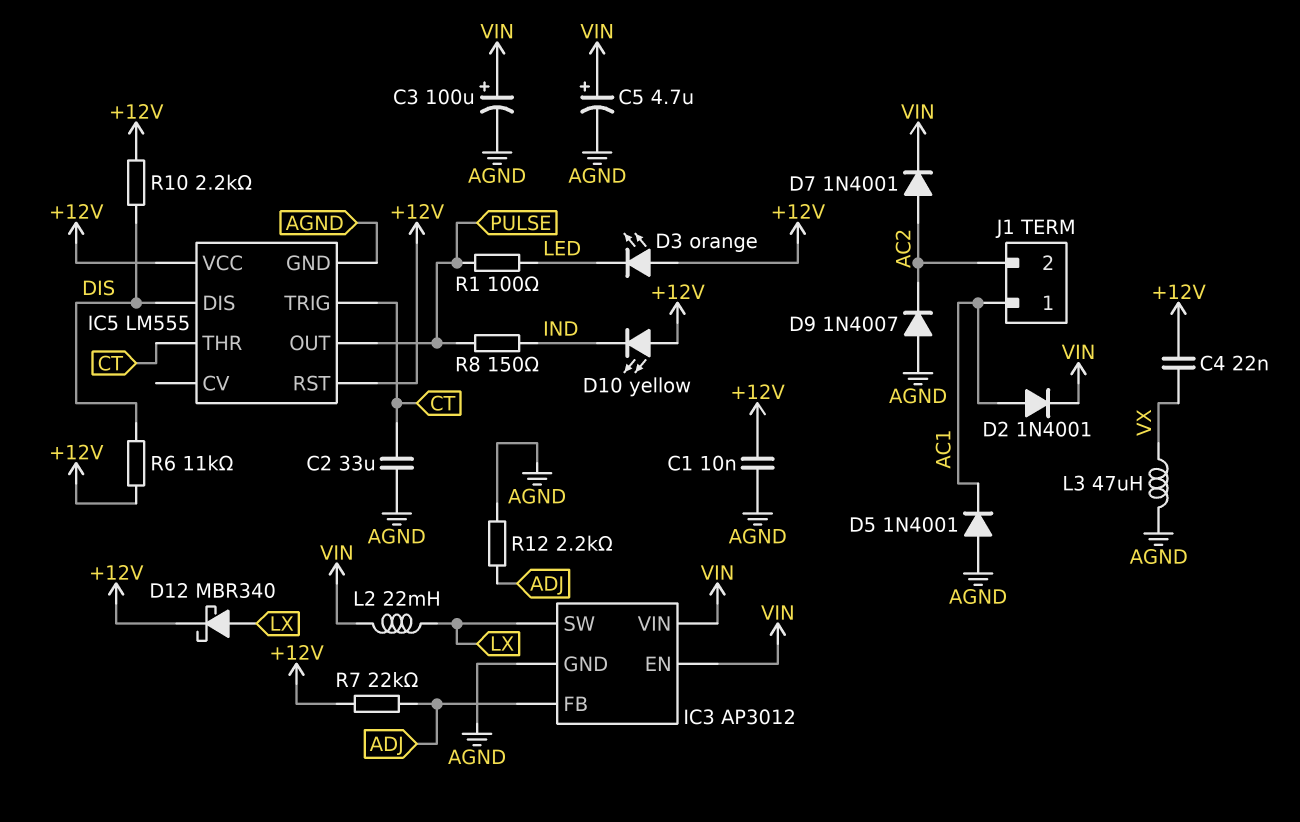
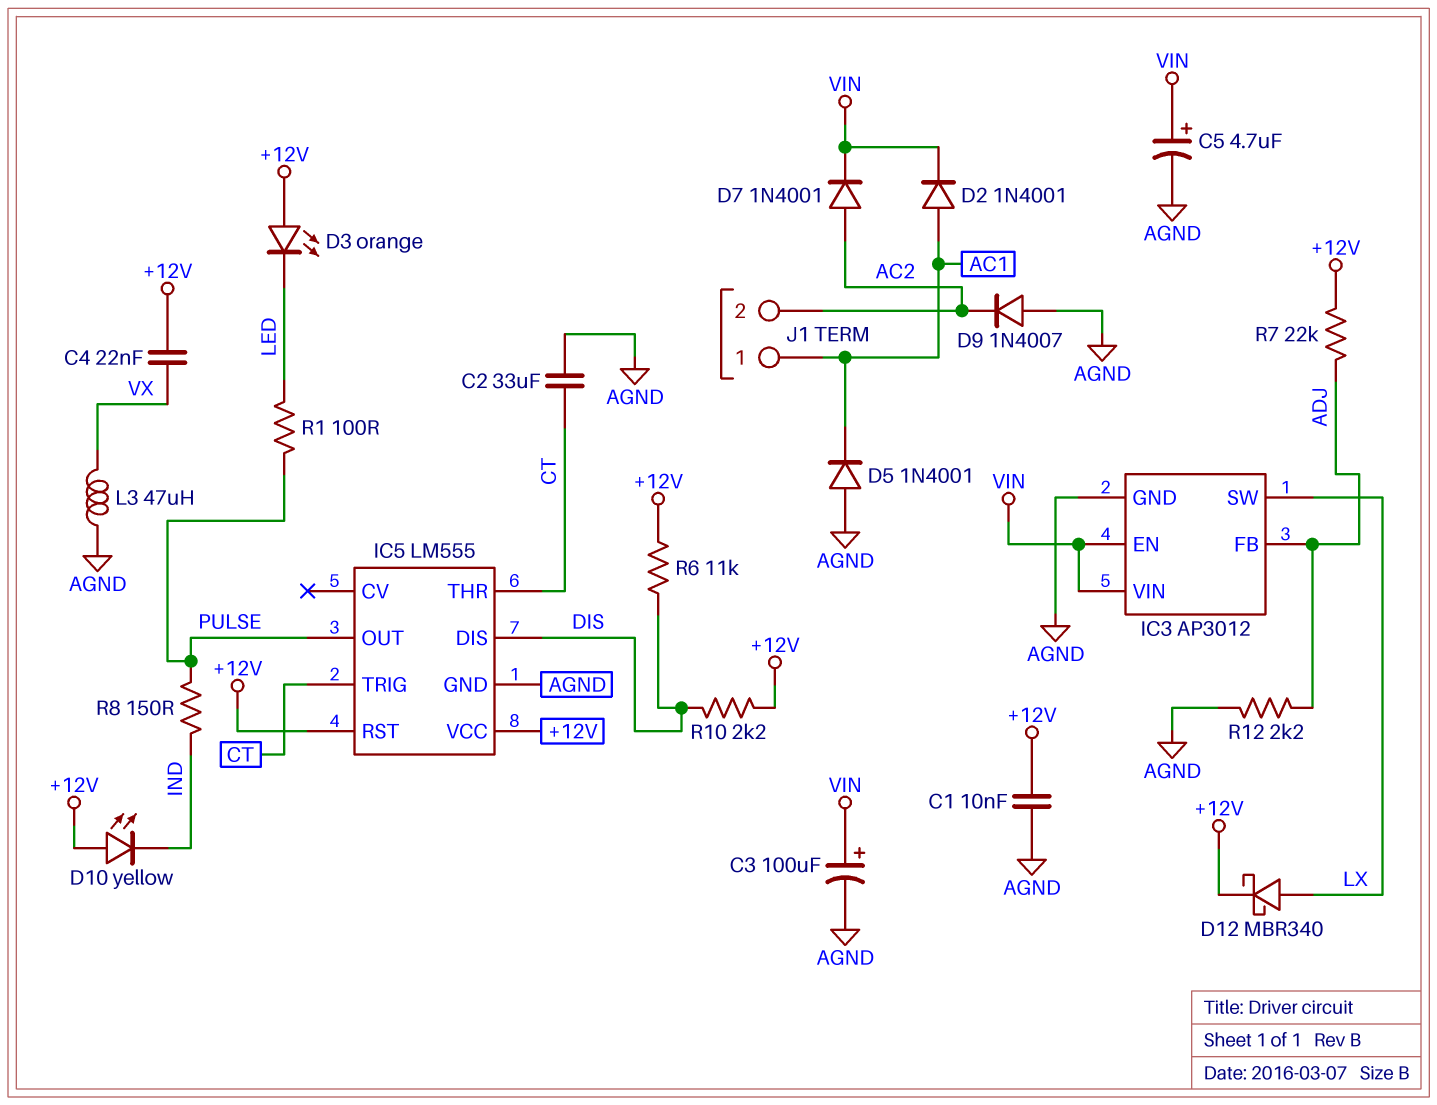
L2: 22mH (LX, VIN) -> none

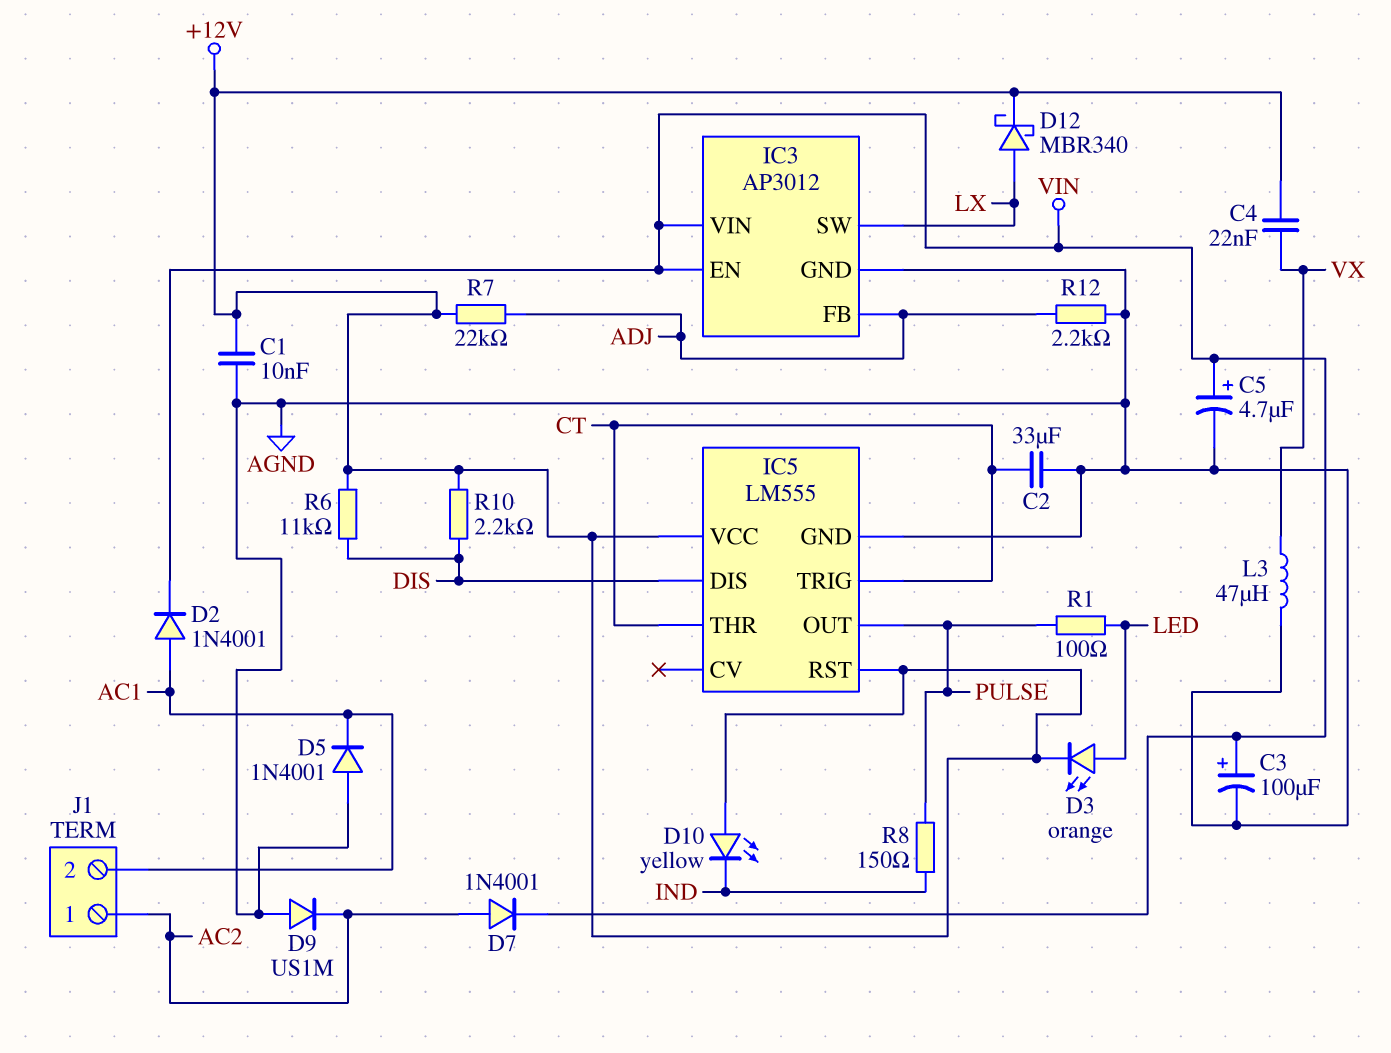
D3: LED orange (A +12V, K LED) -> LED orange (A LED, K +12V)
D9: diode 1N4007 (A AGND, K AC2) -> diode US1M (A AGND, K AC2)
J1 pin 1: AC1 -> AC2
J1 pin 2: AC2 -> AC1

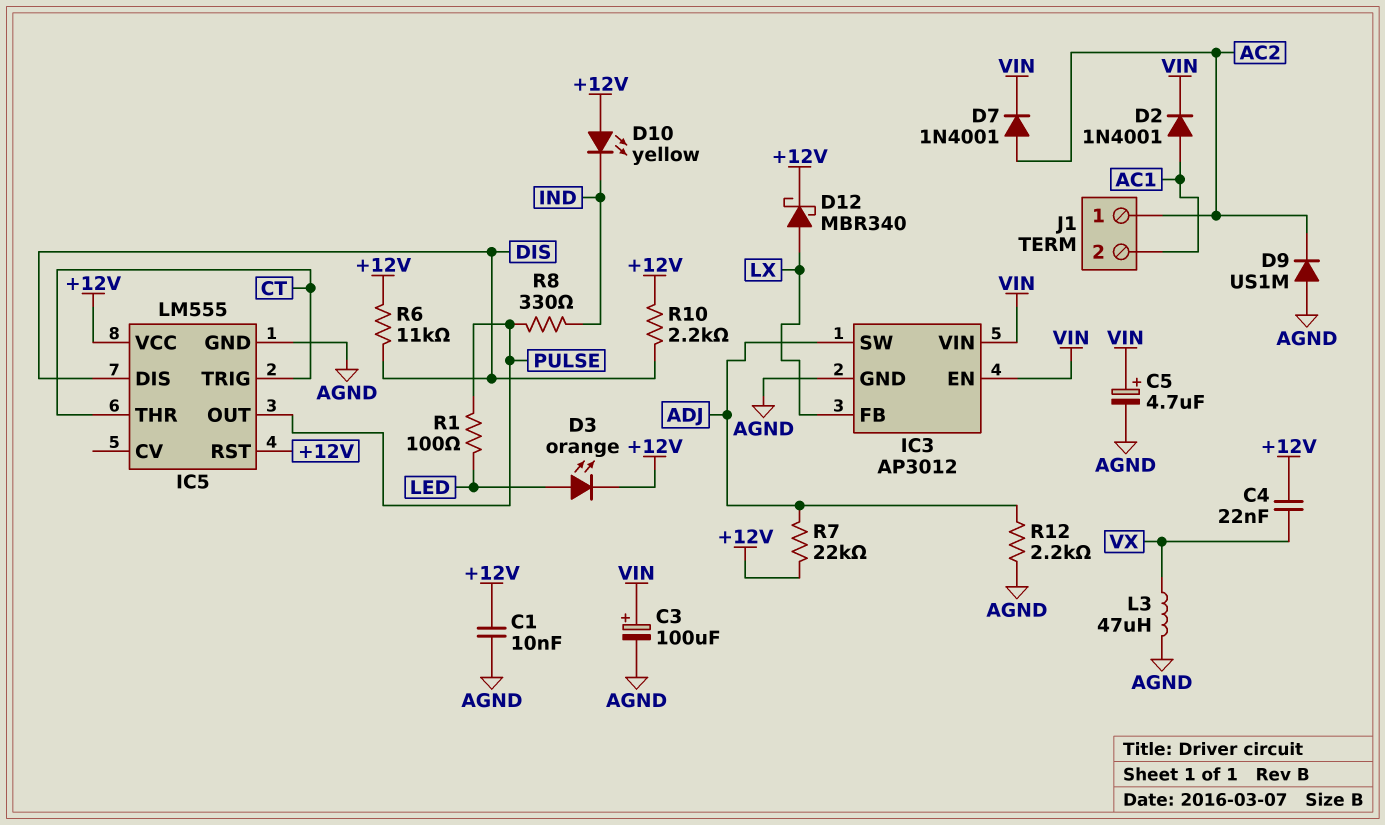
C2: 33uF (AGND, CT) -> none
D5: diode 1N4001 (A AGND, K AC1) -> none
IC3 pin FB: ADJ -> LX
IC3 pin SW: LX -> ADJ
R8: 150 (IND, PULSE) -> 330 (IND, PULSE)

